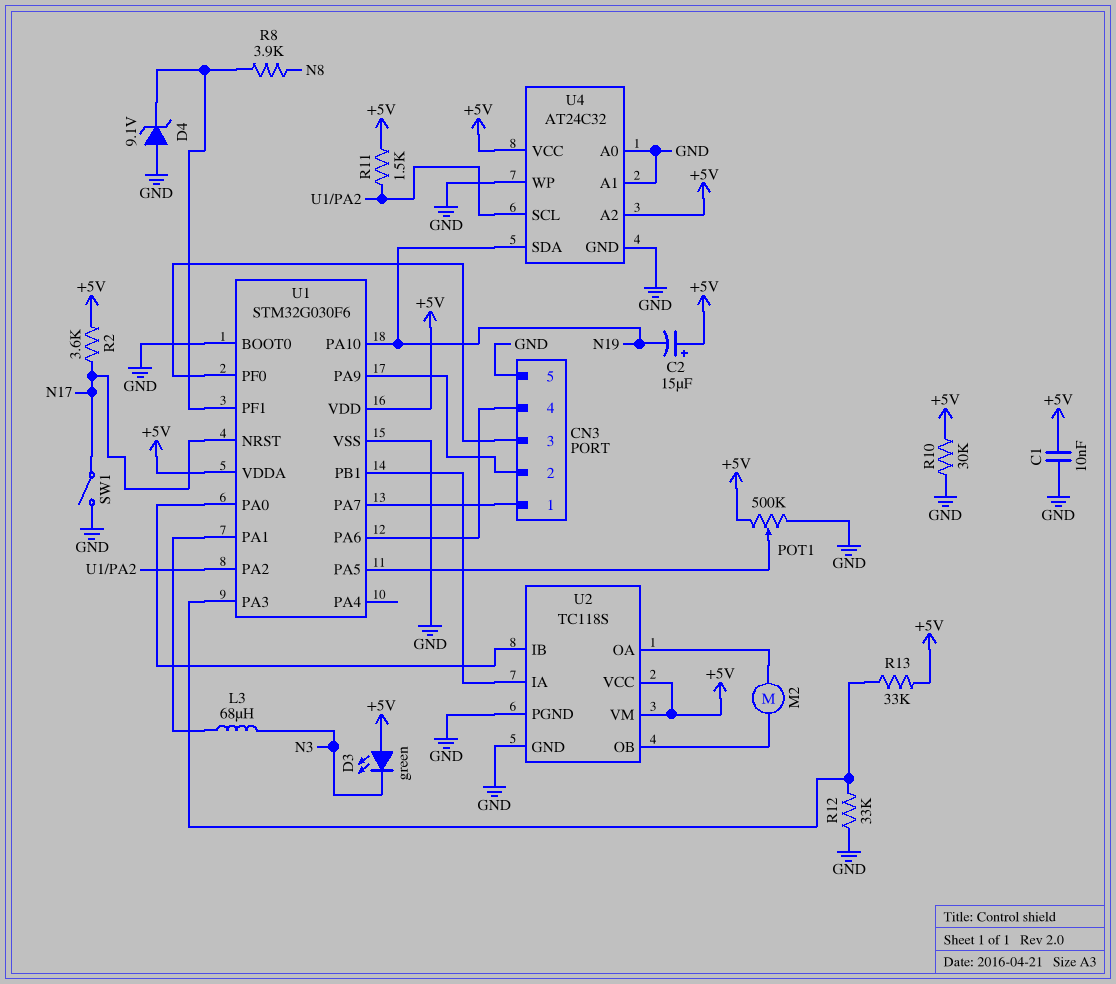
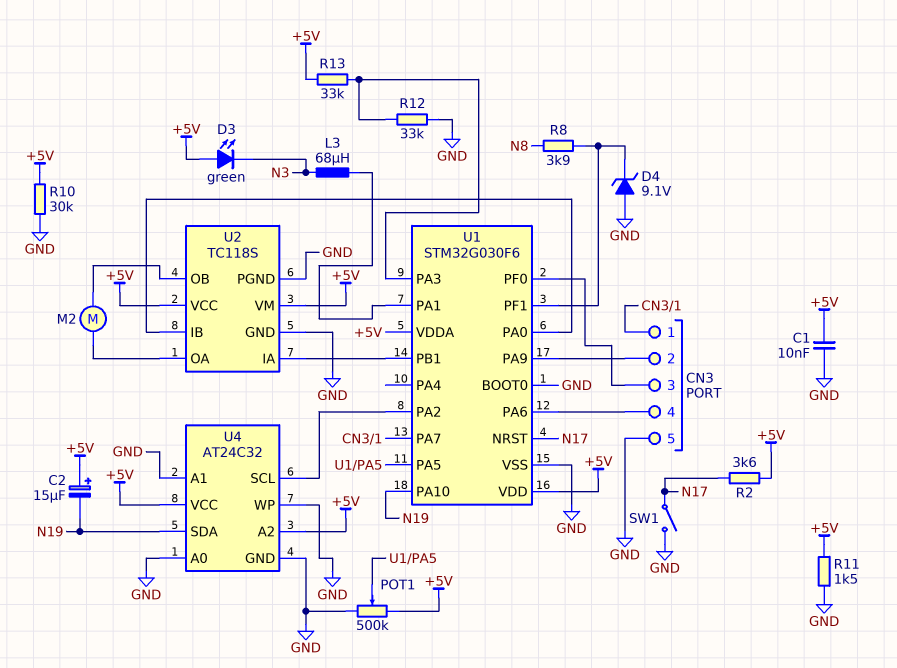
R11: 1.5k (+5V, U1/PA2) -> 1.5k (+5V, GND)

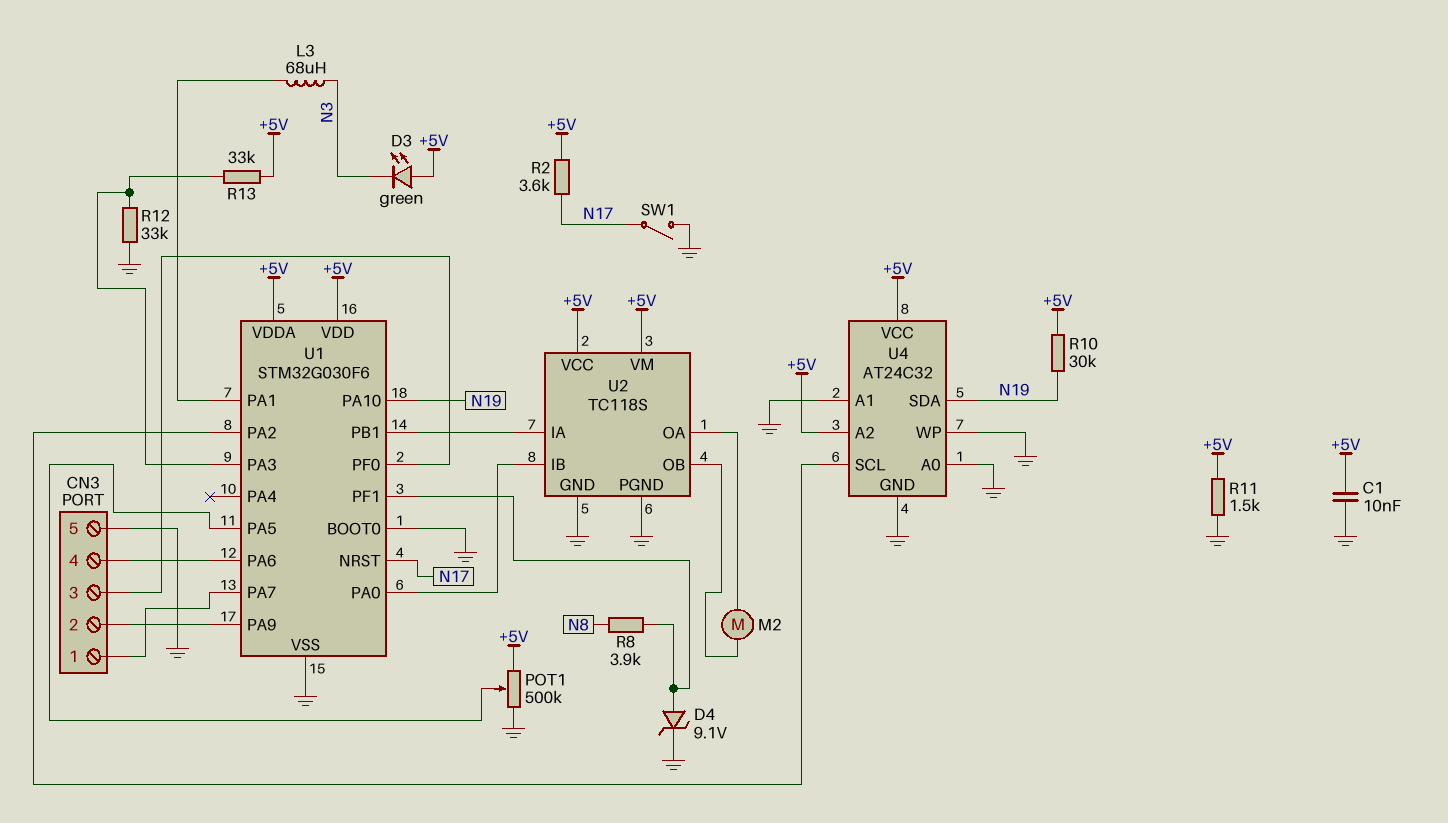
C2: 15uF (plus +5V, minus N19) -> none
D4: zener 9.1V (A GND, K U1/PF1) -> zener 9.1V (A U1/PF1, K GND)
R10: 30k (+5V, GND) -> 30k (+5V, N19)

